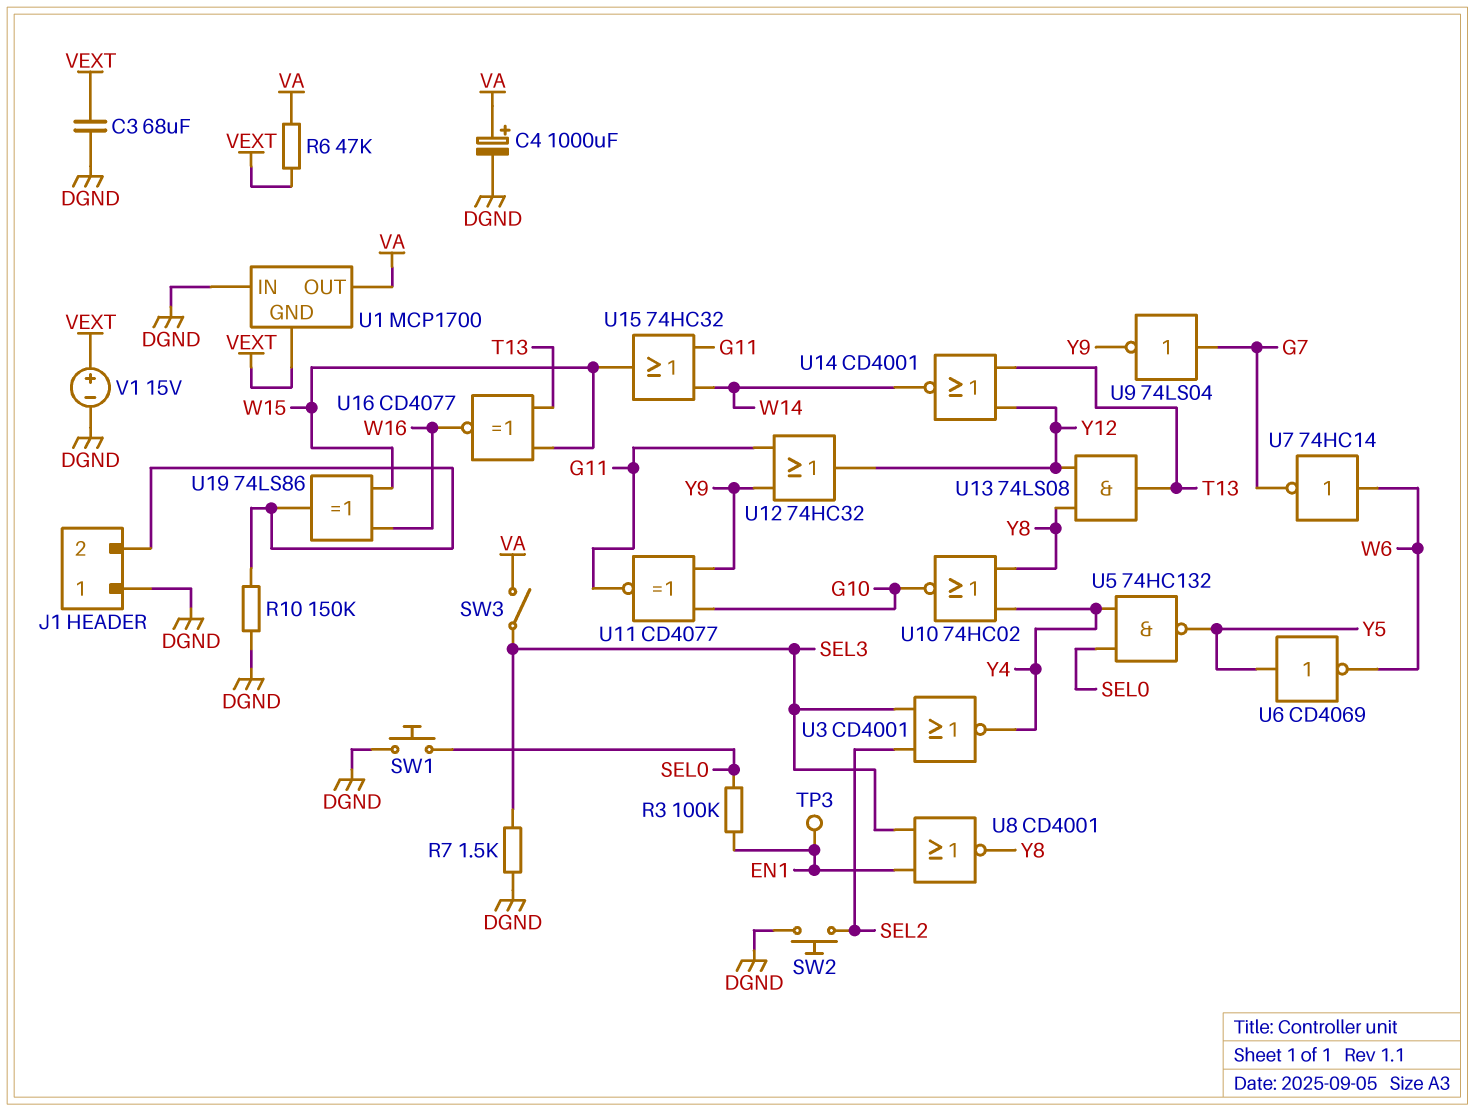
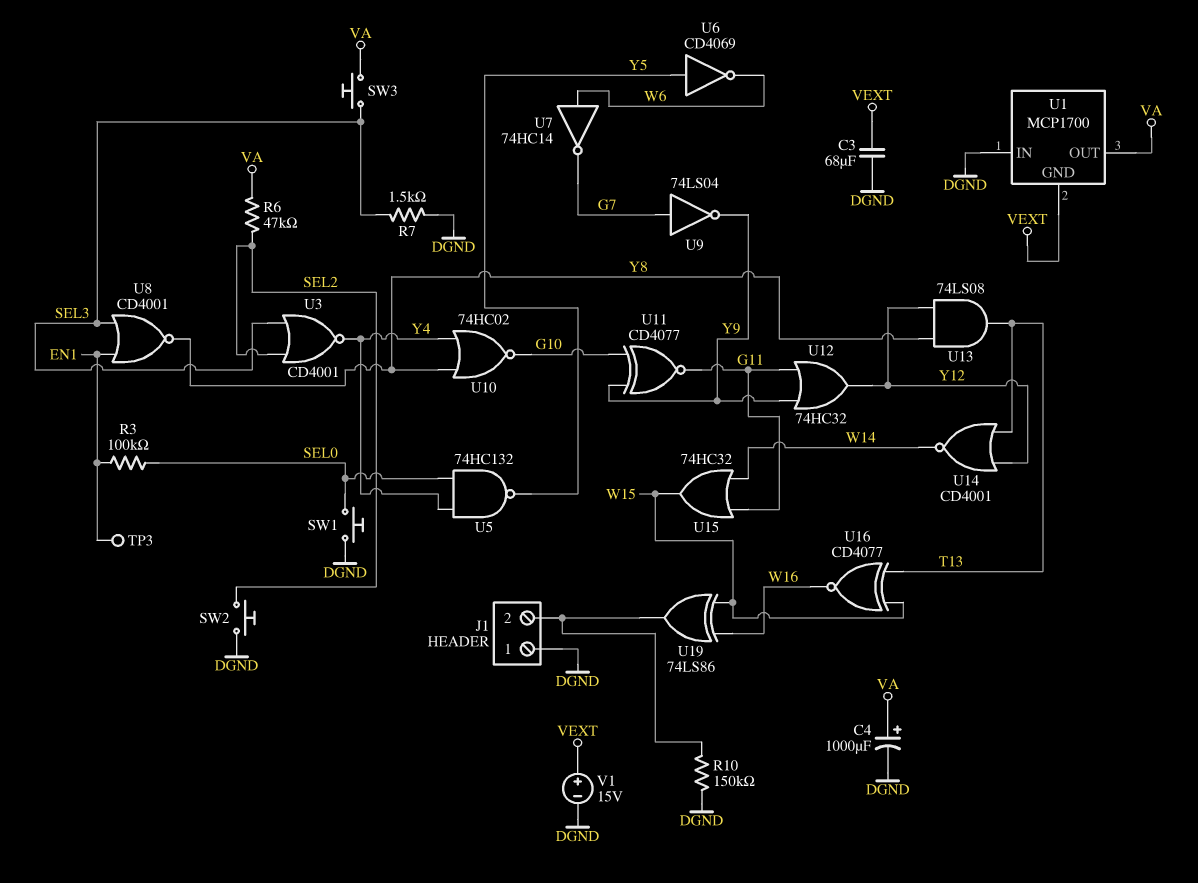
R6: 47k (VA, VEXT) -> 47k (SEL2, VA)
SW3: switch (SEL3, VA) -> button (SEL3, VA)

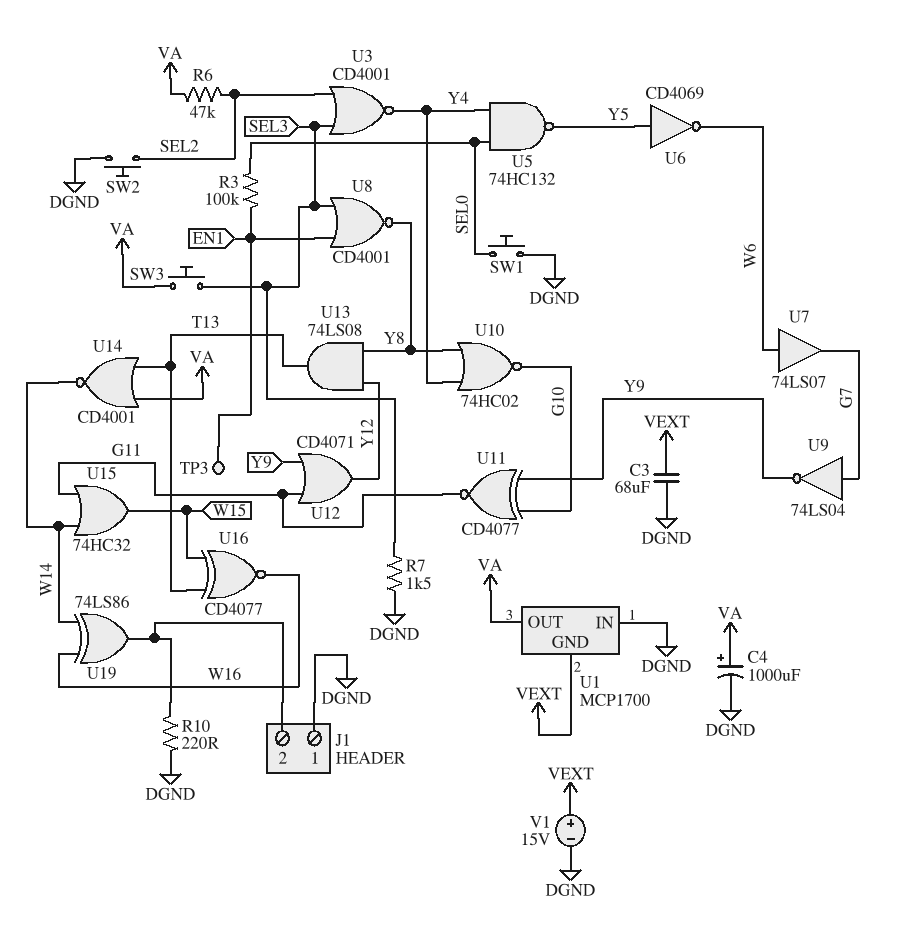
R10: 150k (DGND, J1/2) -> 220 (DGND, J1/2)
U7: NOT 74HC14 (in W6, out G7) -> buffer 74LS07 (in W6, out G7)
U12: OR 74HC32 (in G11, in Y9, out Y12) -> OR CD4071 (in G11, in Y9, out Y12)
U14: NOR CD4001 (in T13, in Y12, out W14) -> NOR CD4001 (in T13, in VA, out W14)
U19: XOR 74LS86 (in W15, in W16, out J1/2) -> XOR 74LS86 (in W14, in W16, out J1/2)

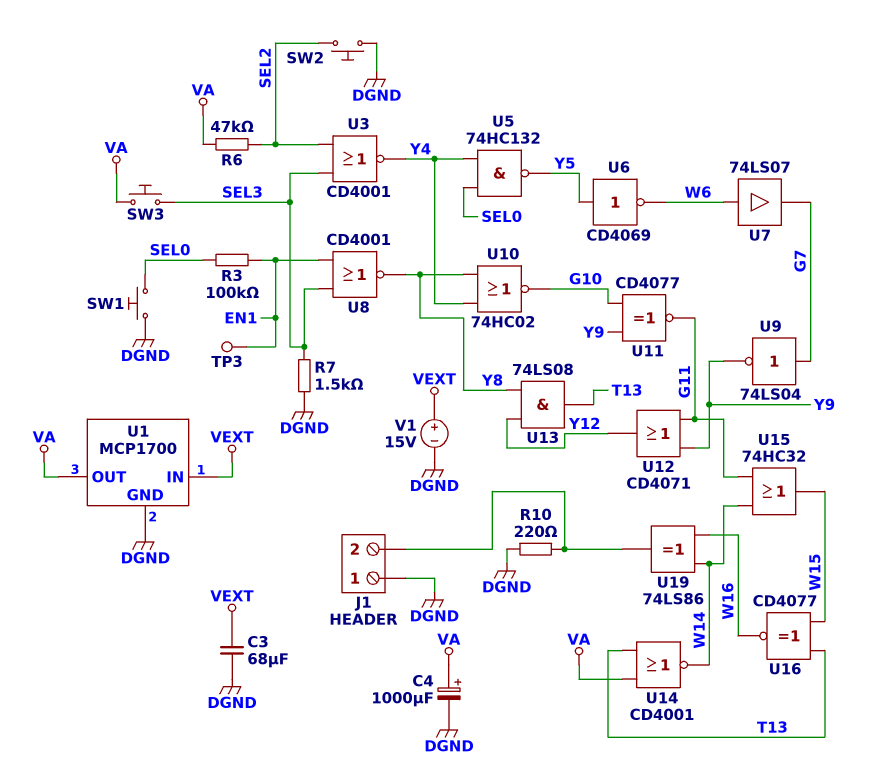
U1 pin GND: VEXT -> DGND
U1 pin IN: DGND -> VEXT

